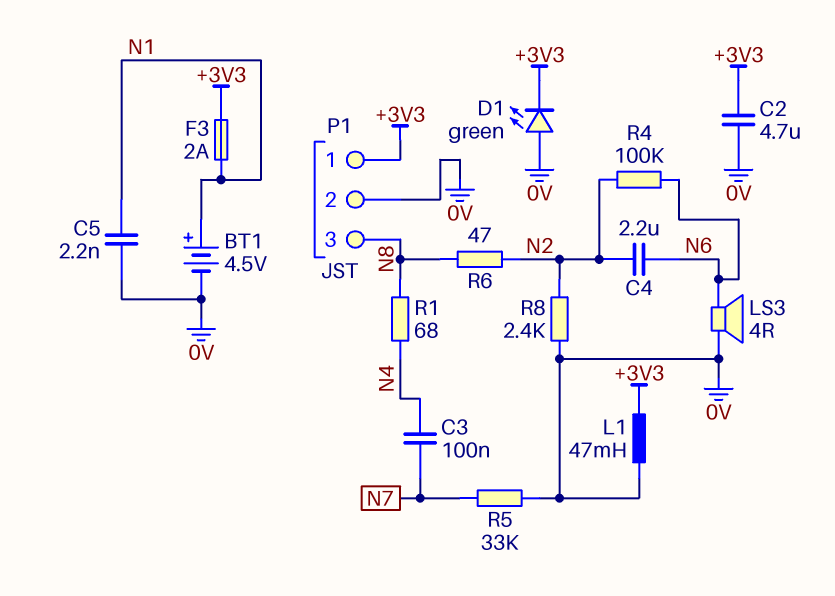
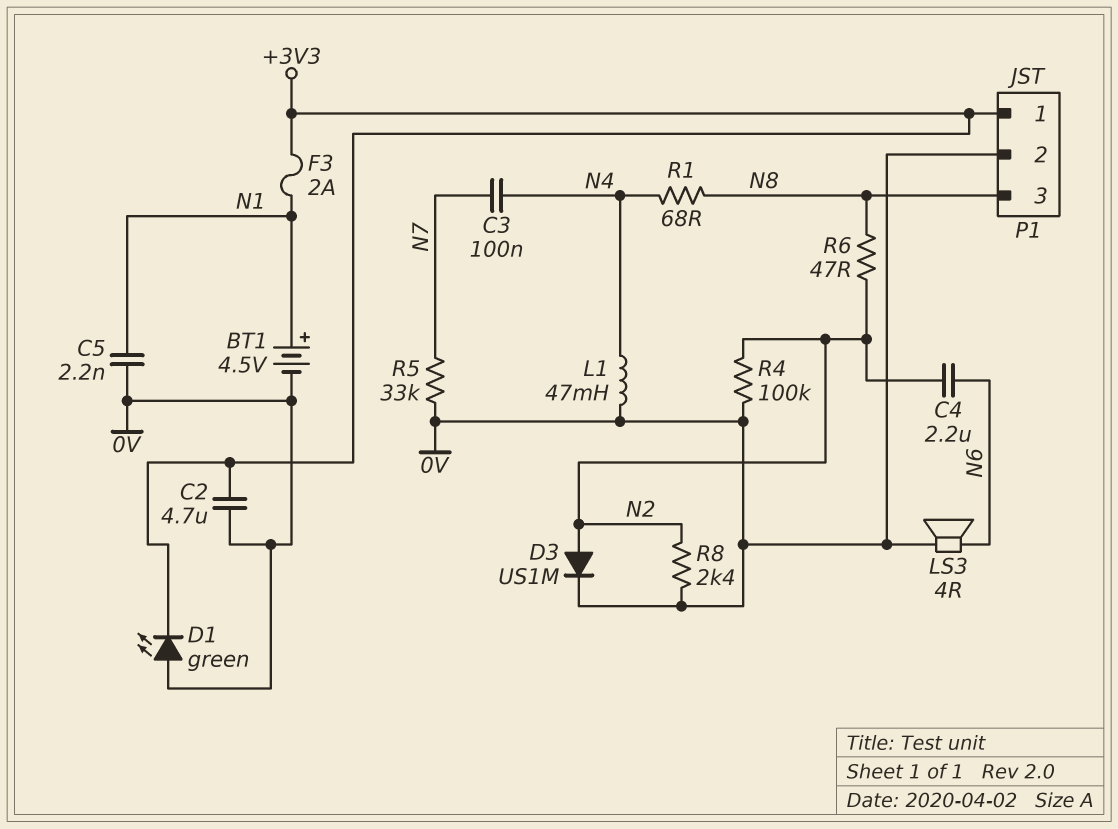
D3: none -> diode US1M (A N2, K 0V)
L1: 47mH (+3V3, 0V) -> 47mH (0V, N4)
R4: 100k (N2, N6) -> 100k (0V, N2)

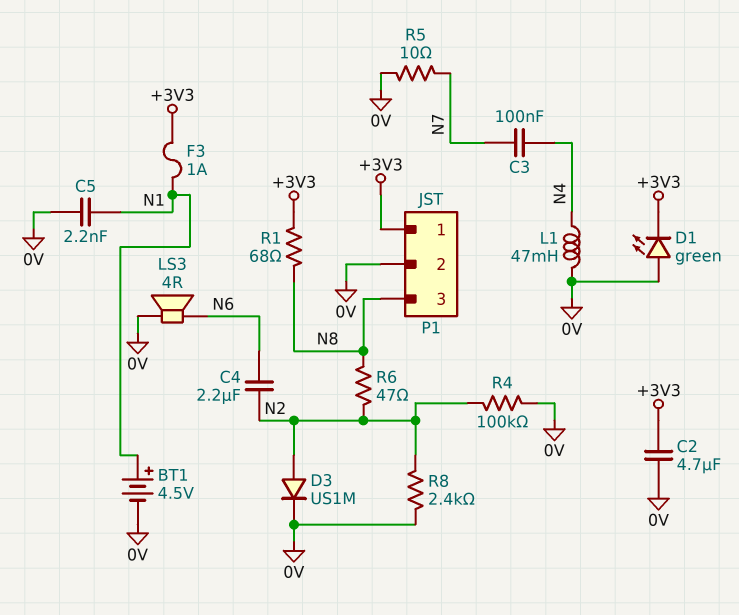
F3: 2A (+3V3, N1) -> 1A (+3V3, N1)
R1: 68 (N4, N8) -> 68 (+3V3, N8)
R5: 33k (0V, N7) -> 10 (0V, N7)

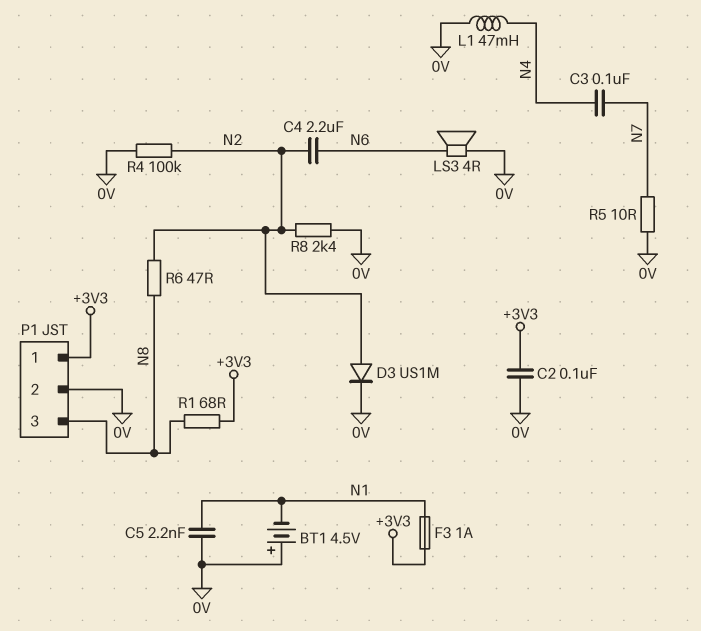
BT1: 4.5V (plus N1, minus 0V) -> 4.5V (plus 0V, minus N1)
C2: 4.7uF (+3V3, 0V) -> 100nF (+3V3, 0V)
D1: LED green (A 0V, K +3V3) -> none

